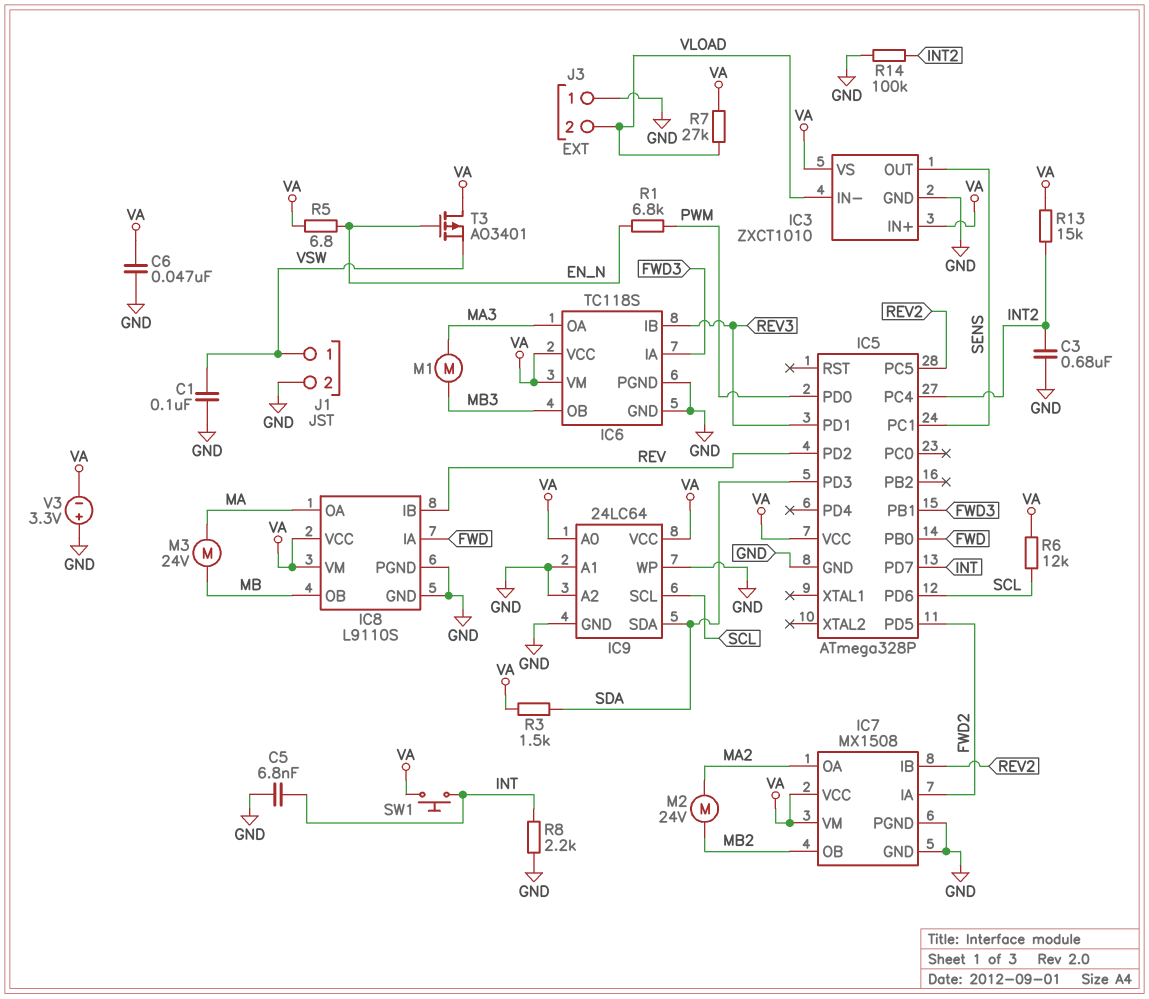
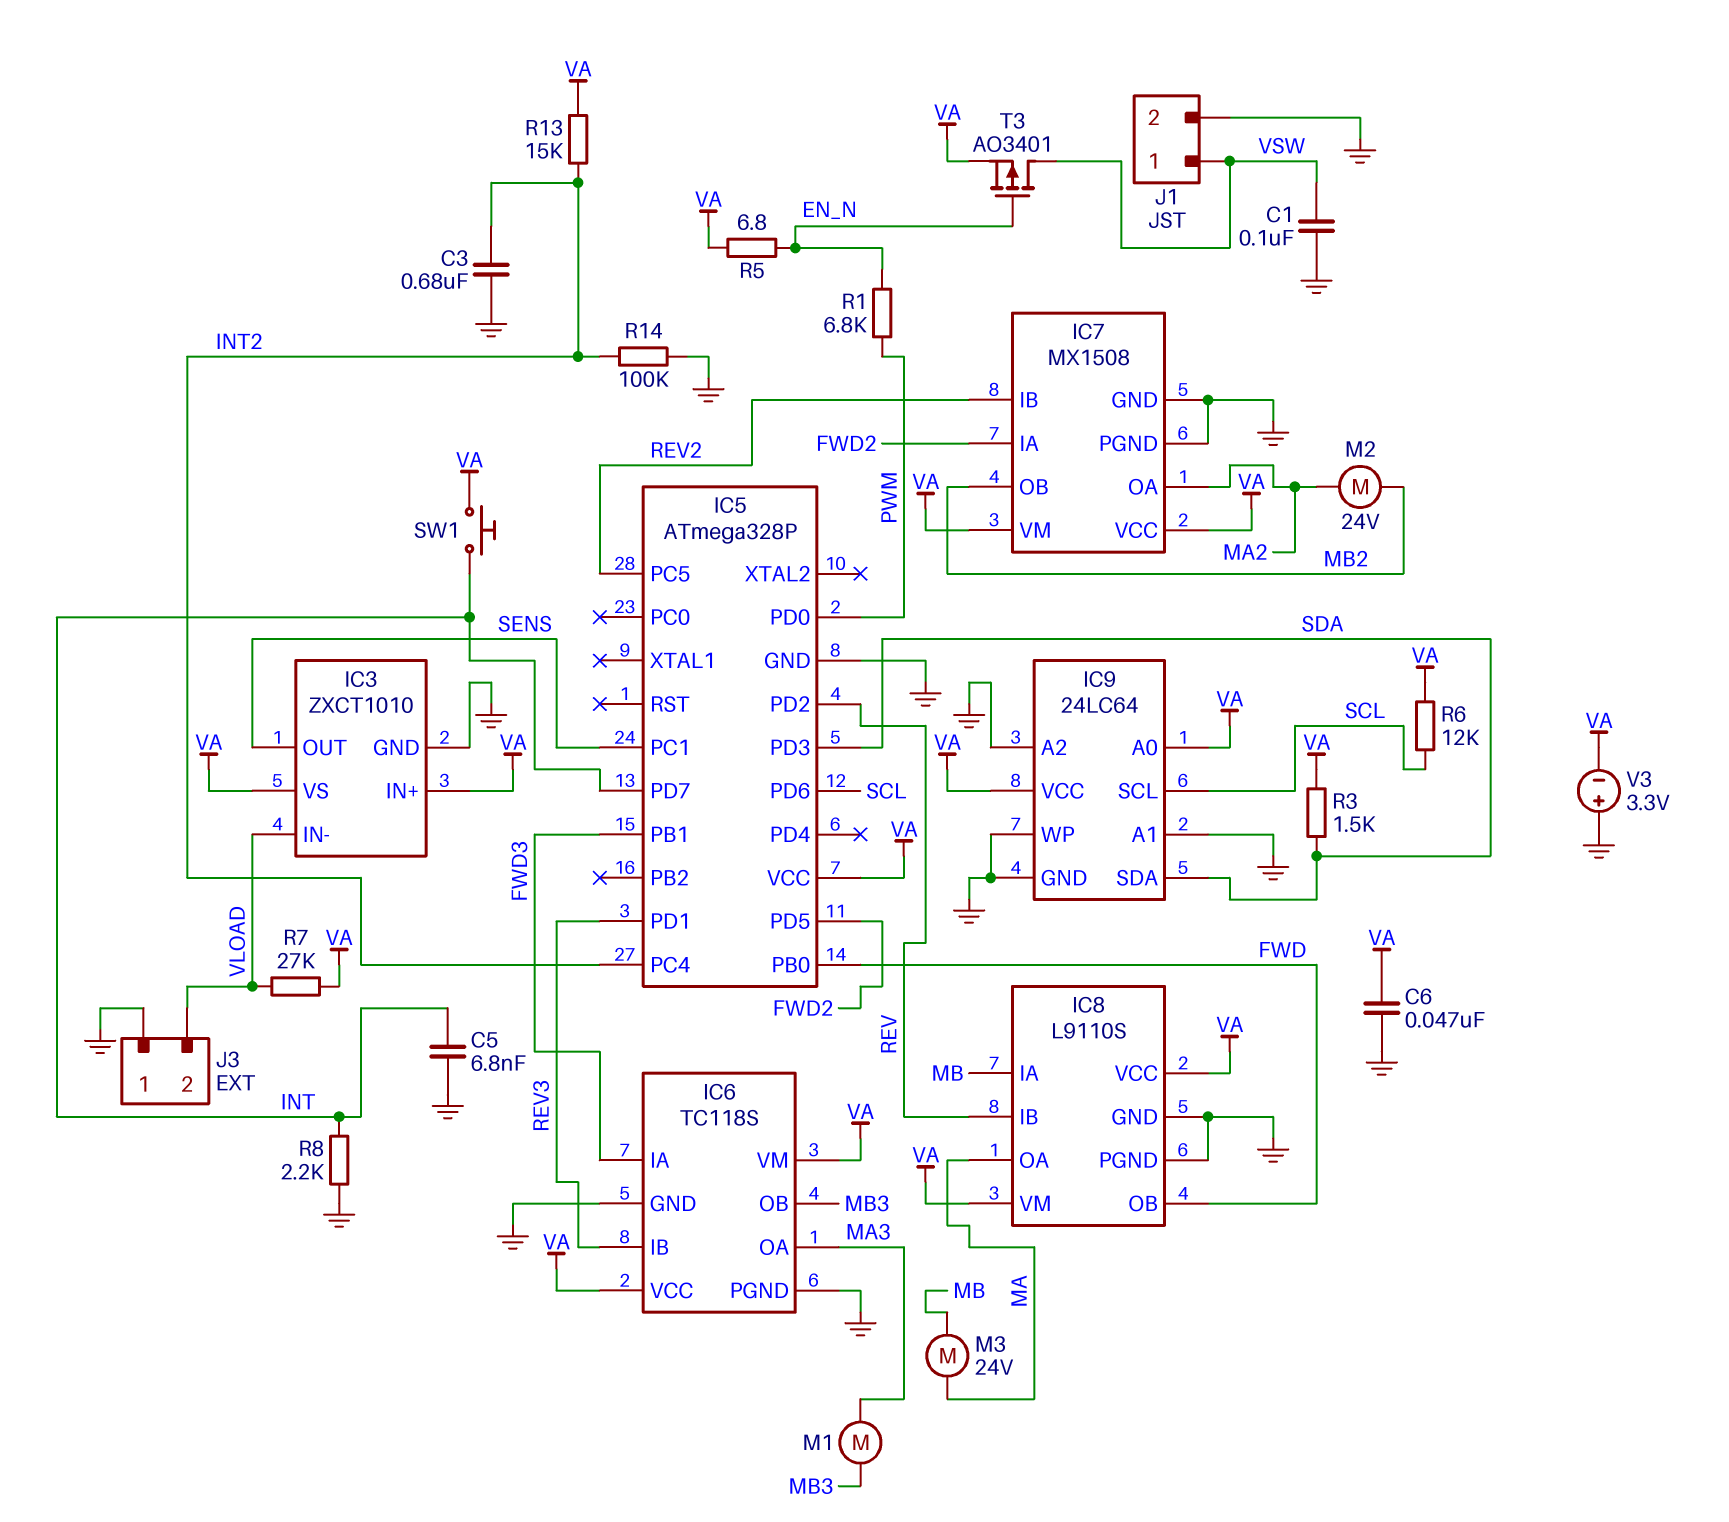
IC8 pin IA: FWD -> MB
IC8 pin OB: MB -> FWD
T3: PMOS AO3401 (G EN_N, D VA, S VSW) -> PMOS AO3401 (G EN_N, D VSW, S VA)

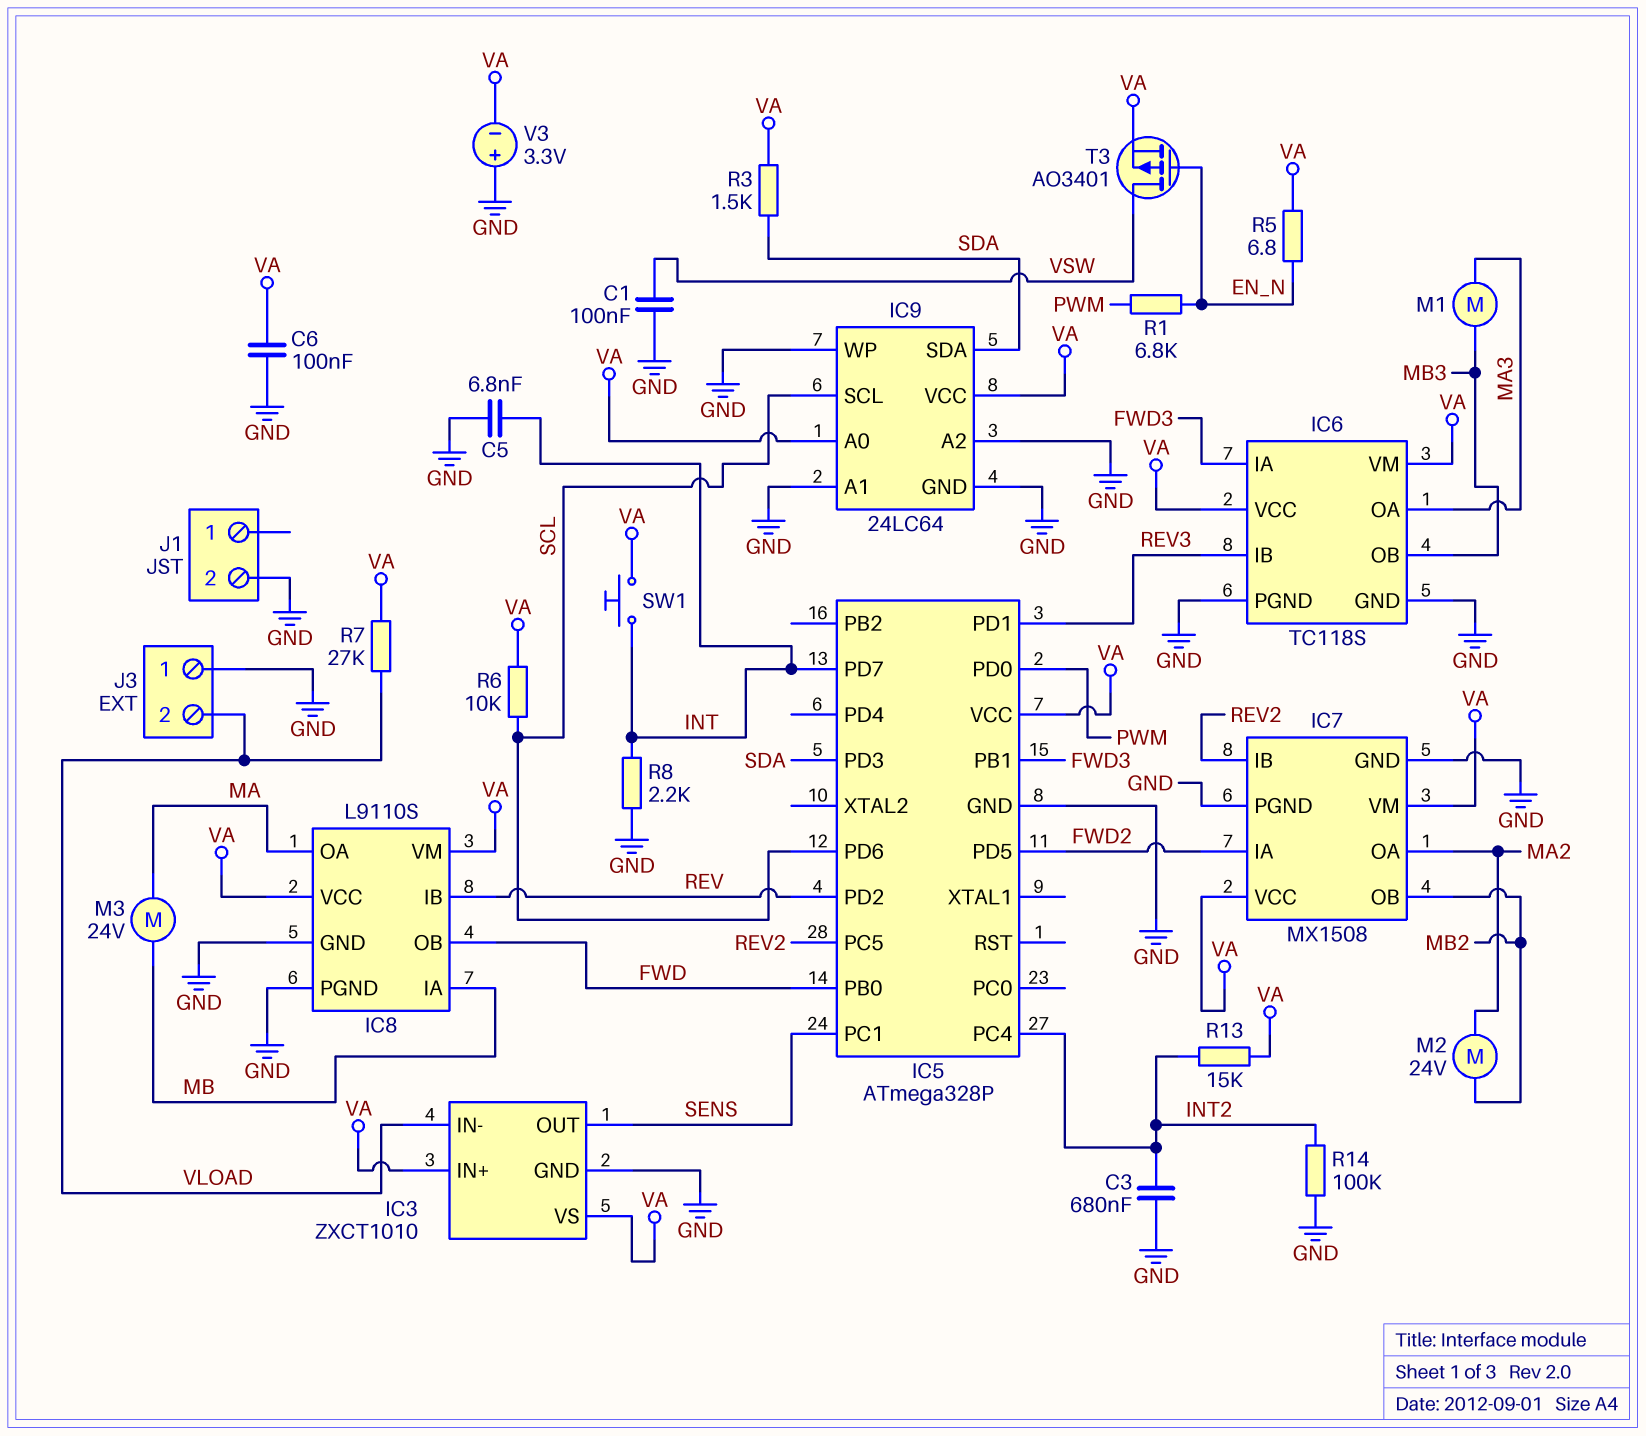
C6: 47nF (GND, VA) -> 100nF (GND, VA)
J1 pin 1: VSW -> none
R6: 12k (SCL, VA) -> 10k (SCL, VA)

